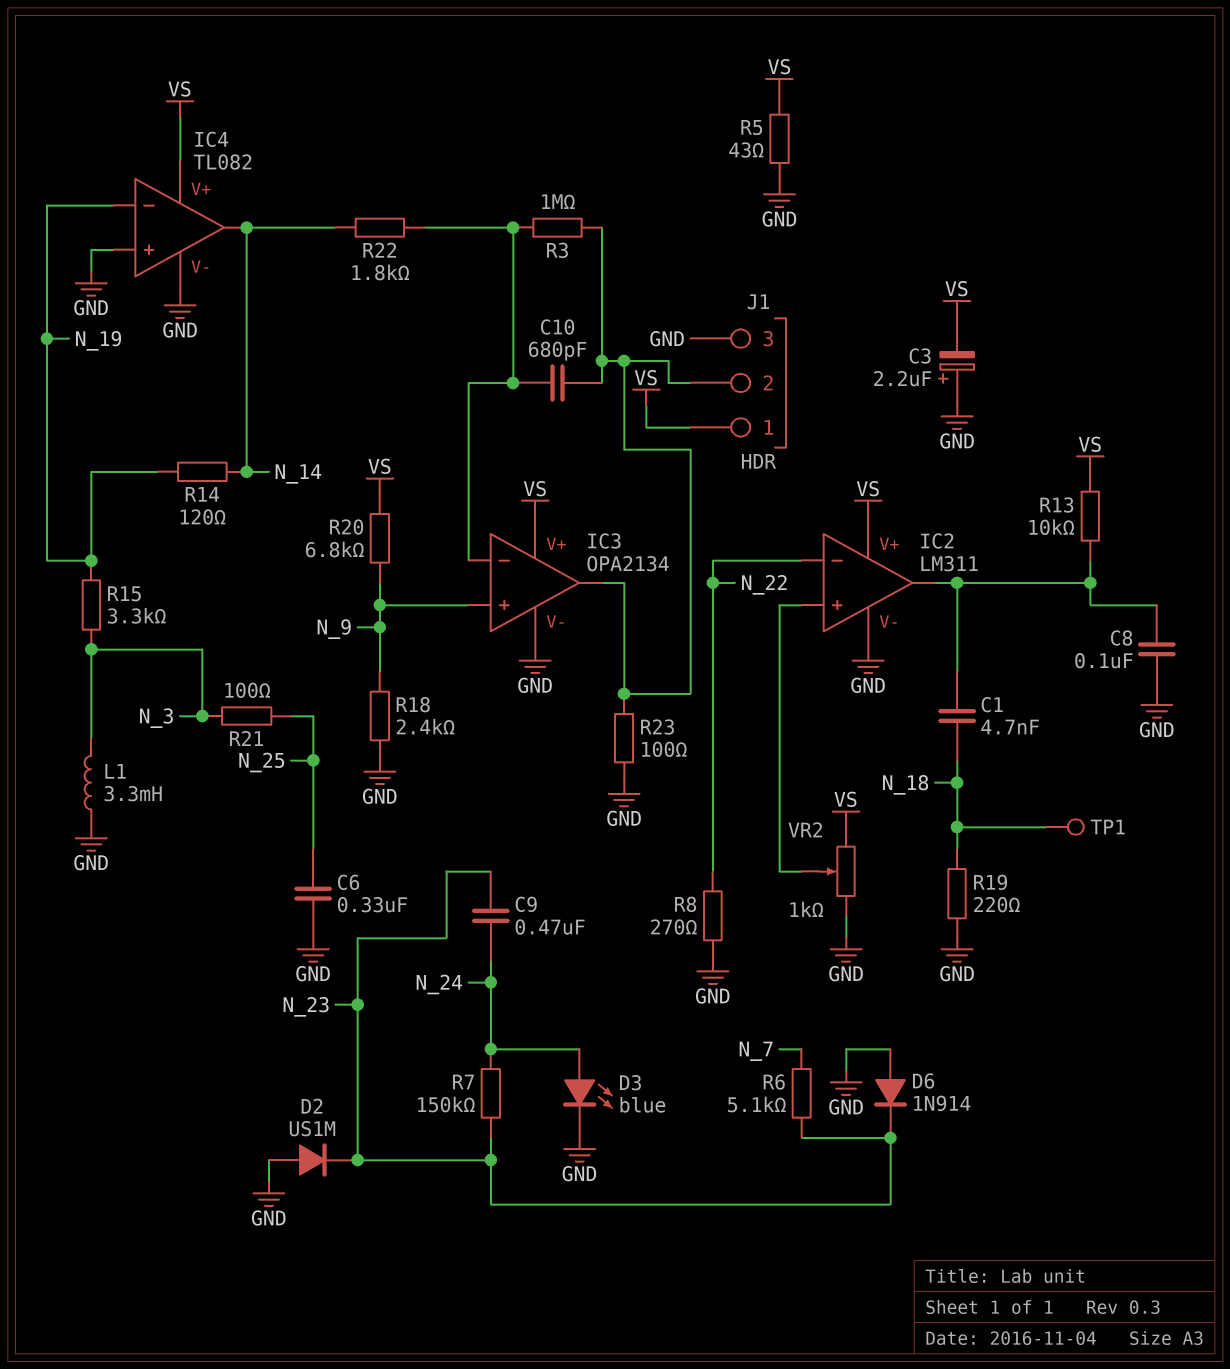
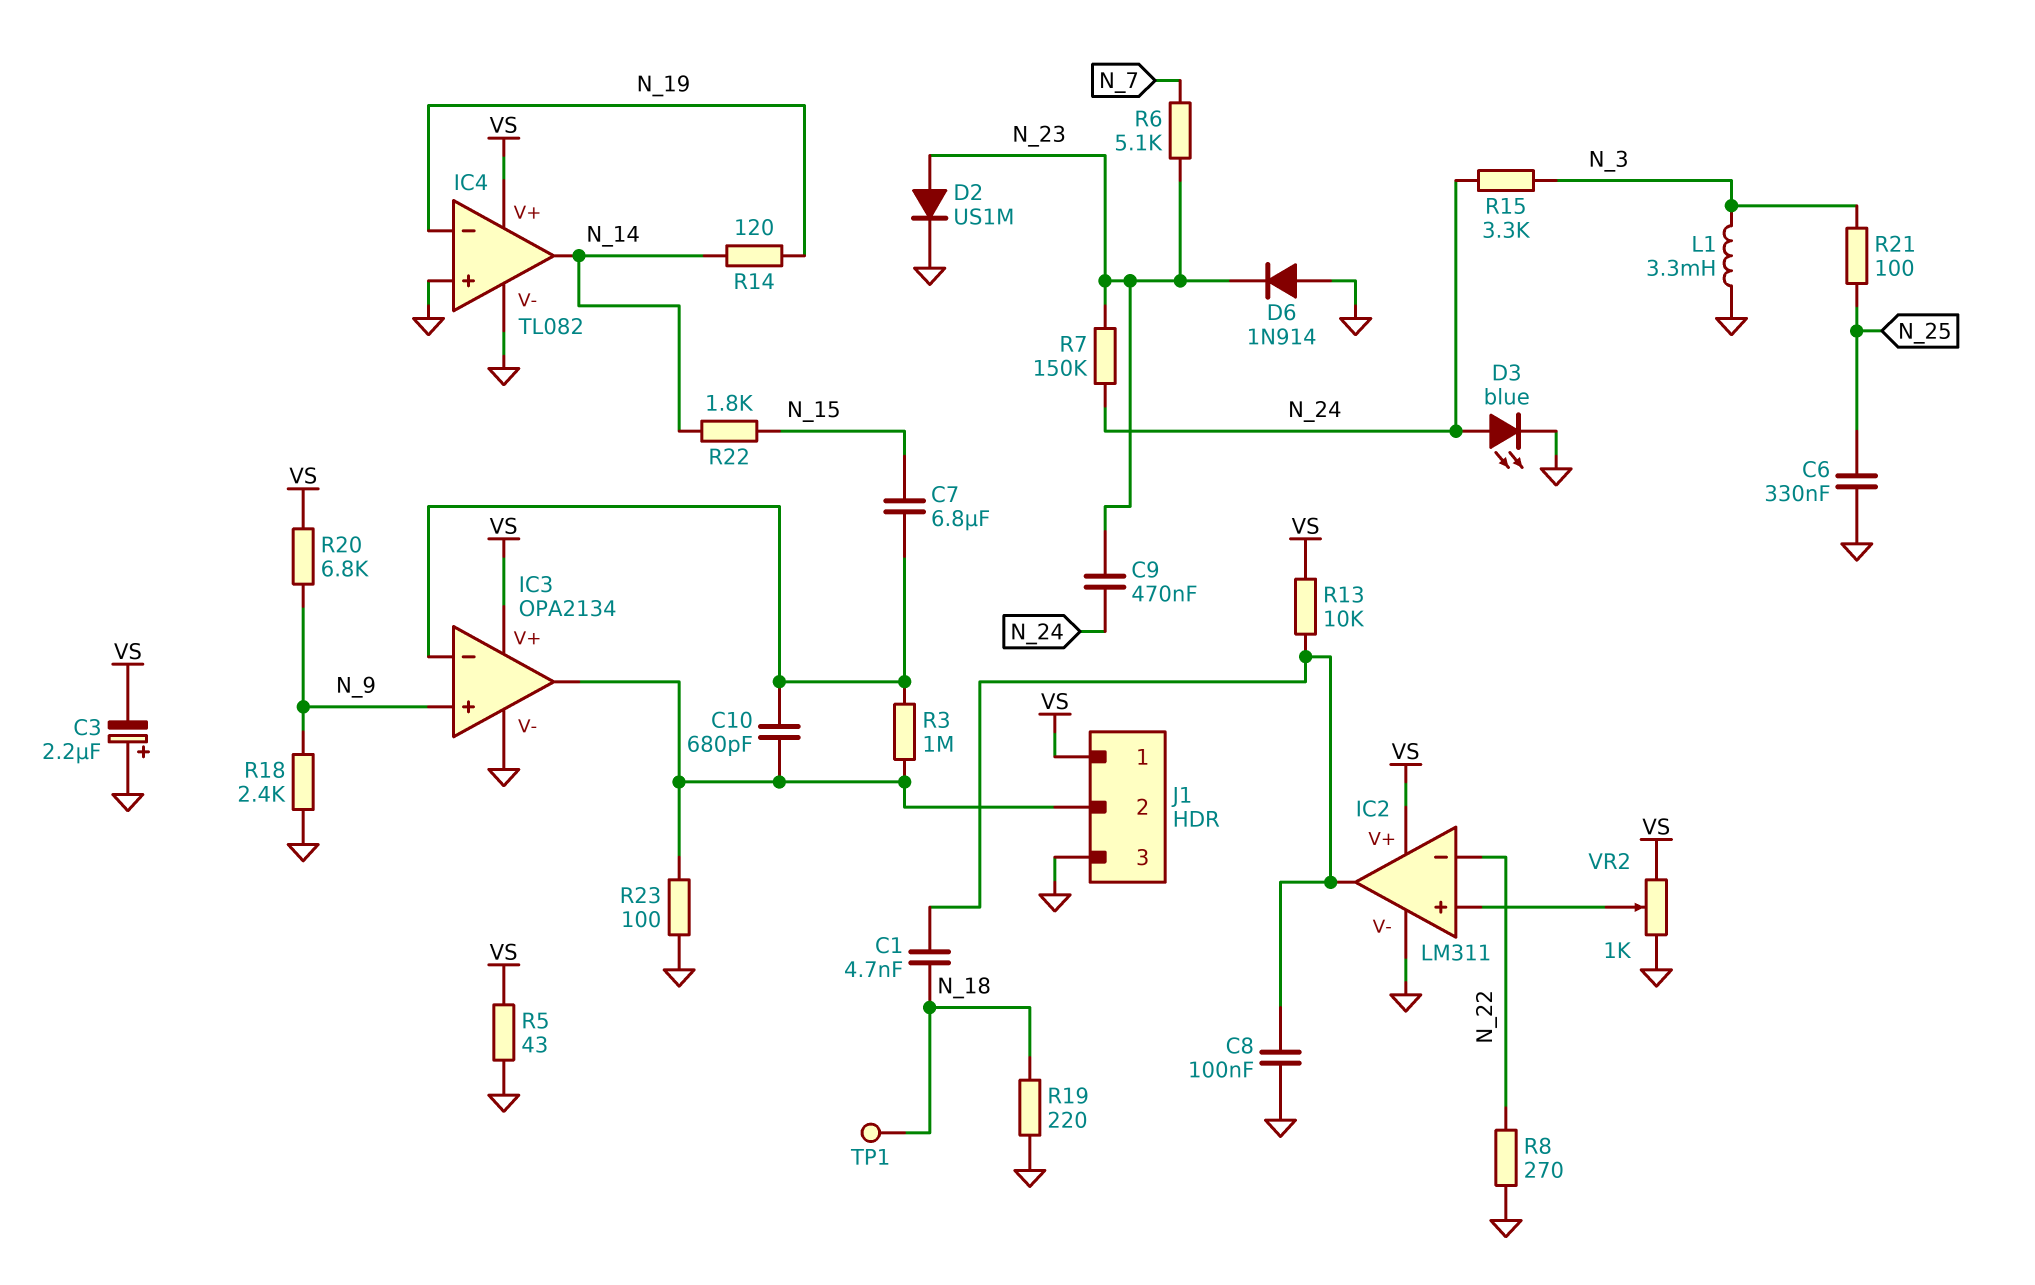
C7: none -> 6.8uF (IC3/in-, N_15)
D2: diode US1M (A GND, K N_23) -> diode US1M (A N_23, K GND)
R15: 3.3k (N_3, N_19) -> 3.3k (N_3, N_24)
R22: 1.8k (IC3/in-, N_14) -> 1.8k (N_14, N_15)

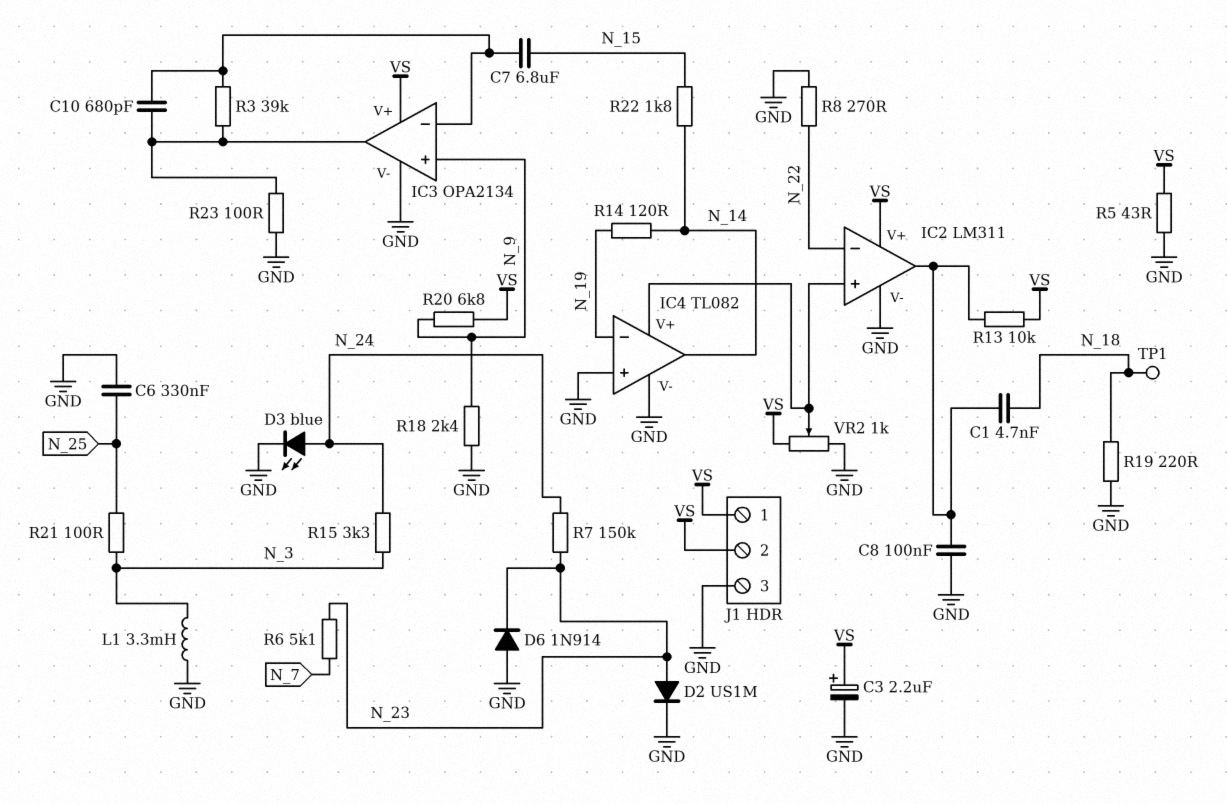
C3: 2.2uF (plus GND, minus VS) -> 2.2uF (plus VS, minus GND)
C9: 470nF (N_23, N_24) -> none
IC4 pin V+: VS -> IC2/in+
J1 pin 2: IC3/out -> VS
R3: 1M (IC3/in-, IC3/out) -> 39k (IC3/in-, IC3/out)

